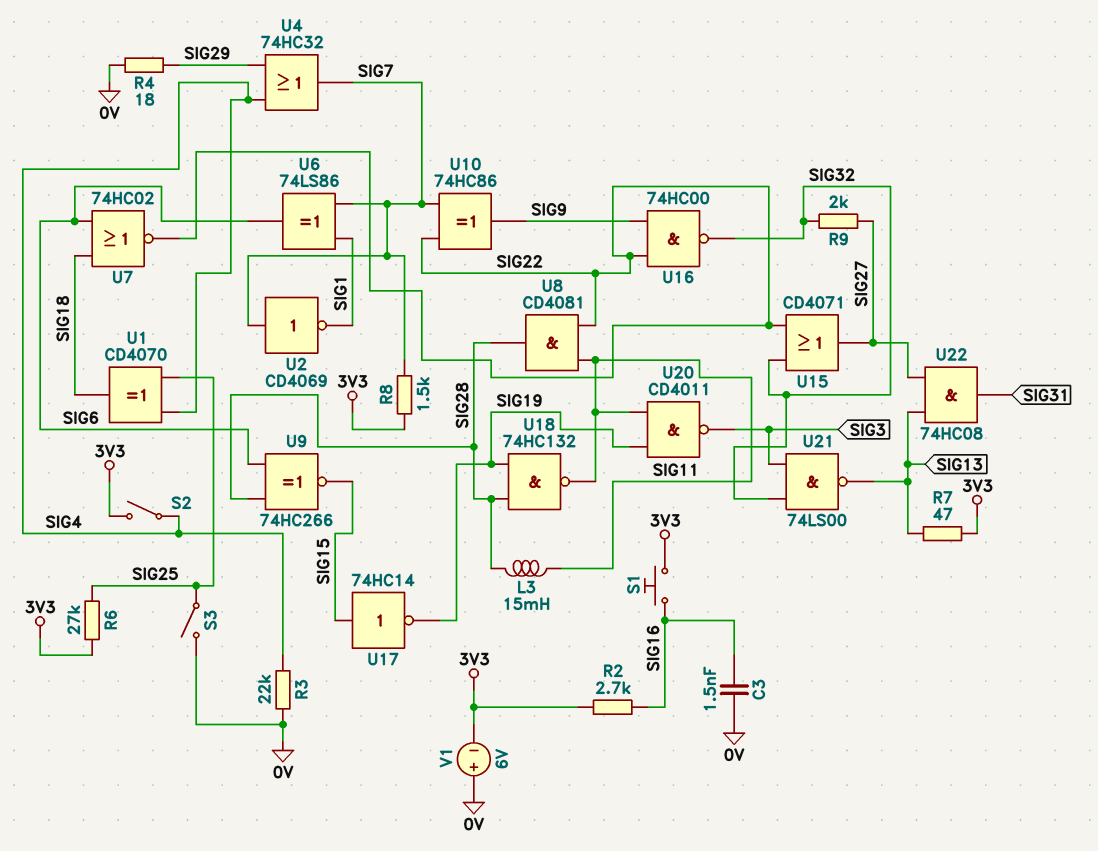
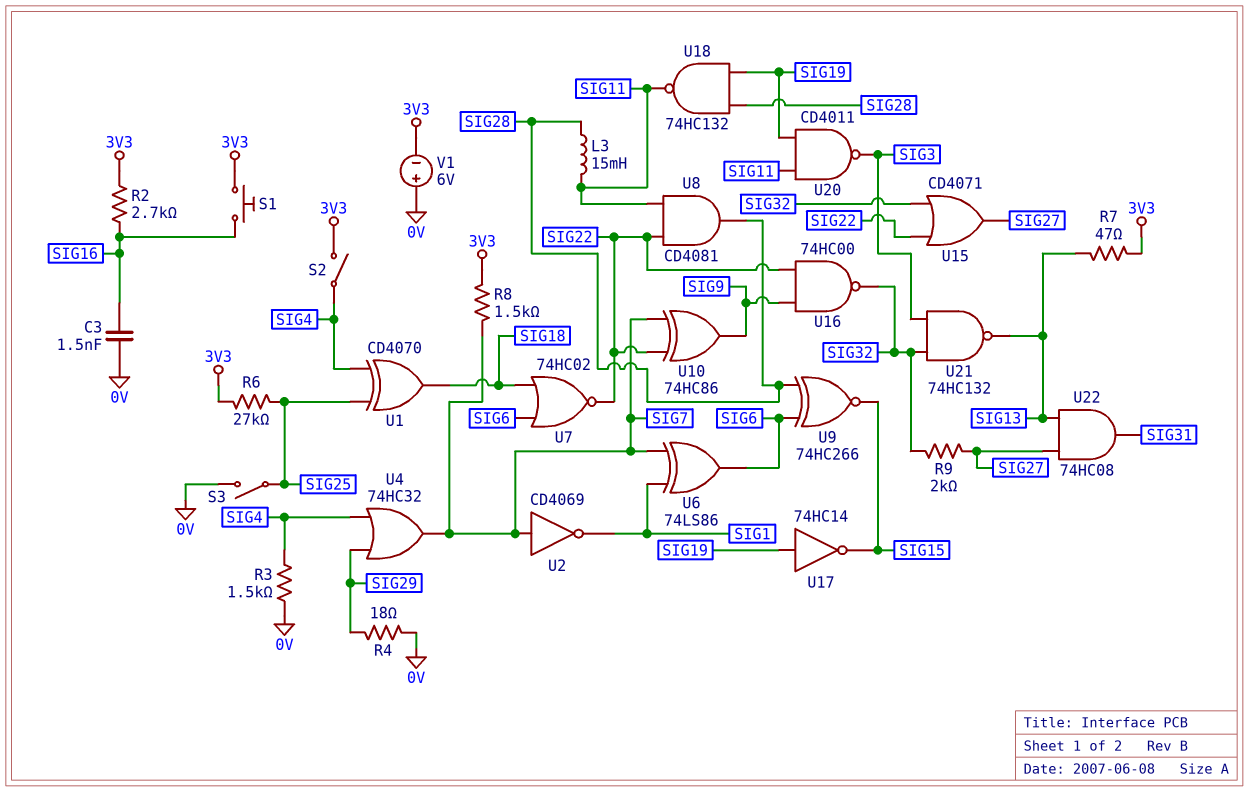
R3: 22k (0V, SIG4) -> 1.5k (0V, SIG4)
U17: NOT 74HC14 (in SIG15, out SIG19) -> NOT 74HC14 (in SIG19, out SIG15)
U21: NAND 74LS00 (in SIG3, in SIG32, out SIG13) -> NAND 74HC132 (in SIG3, in SIG32, out SIG13)

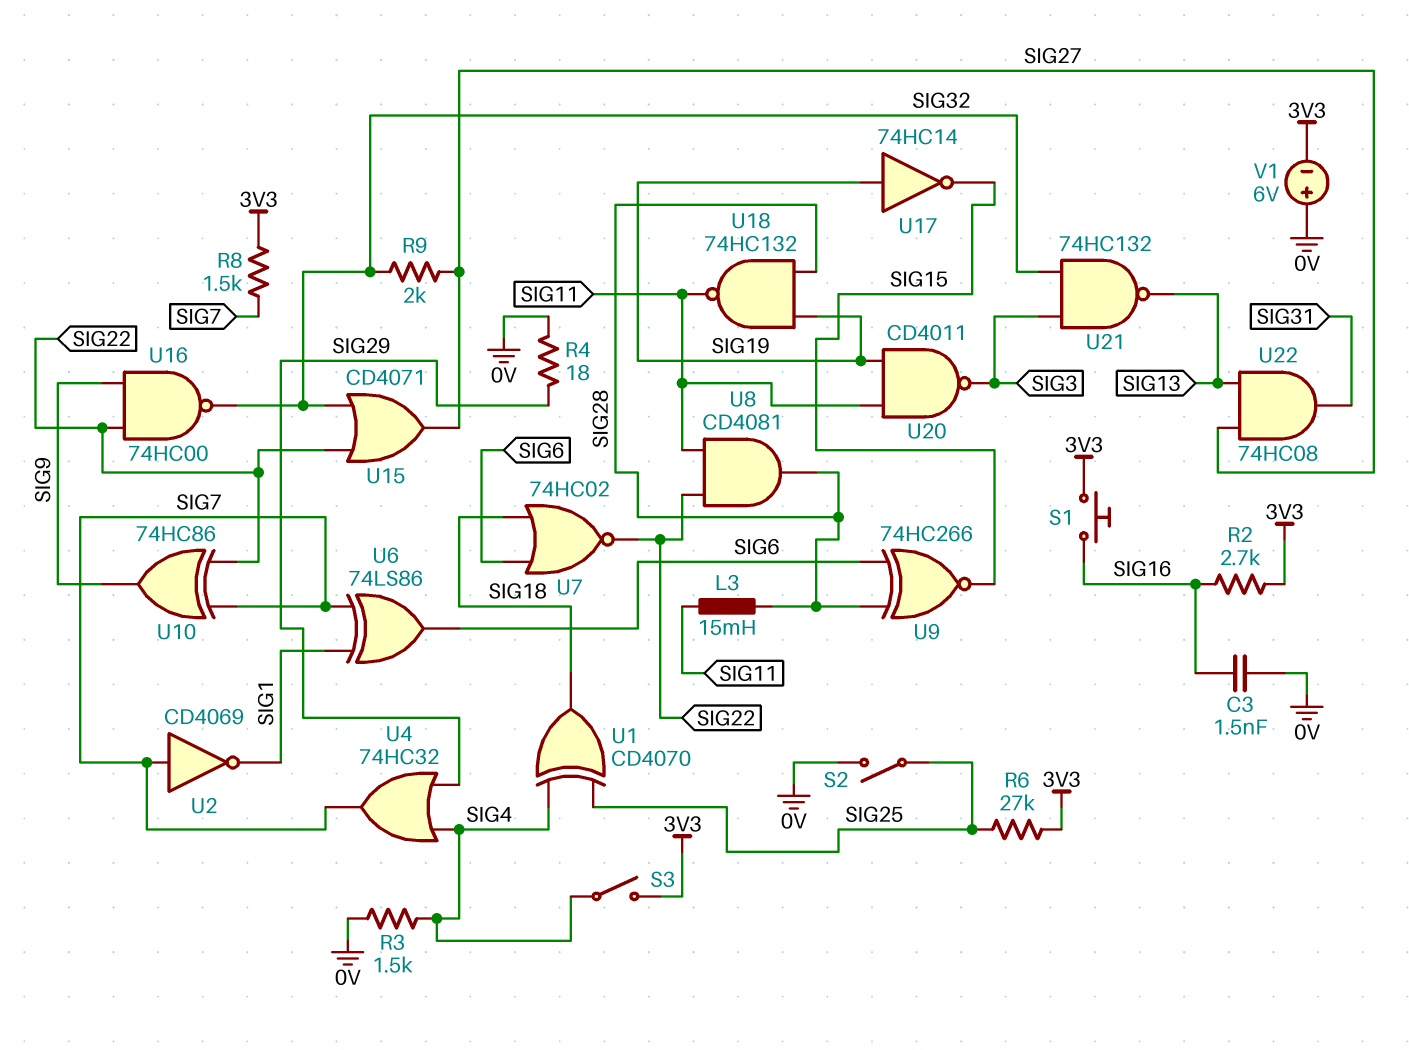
R7: 47 (3V3, SIG13) -> none
S2: switch (3V3, SIG4) -> switch (0V, SIG25)
S3: switch (0V, SIG25) -> switch (3V3, SIG4)

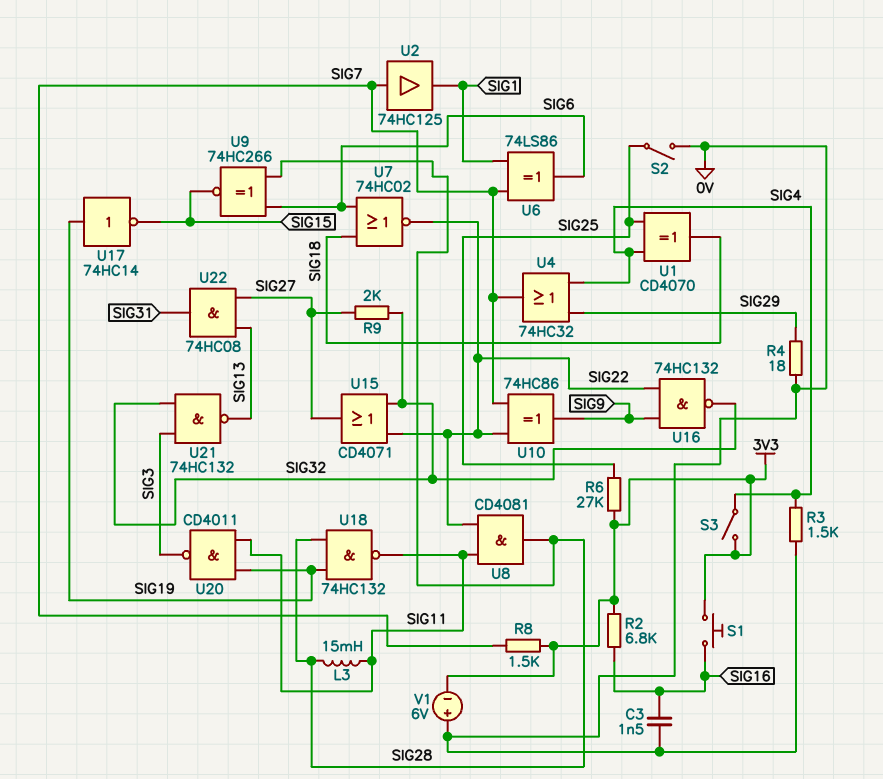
R2: 2.7k (3V3, SIG16) -> 6.8k (3V3, SIG16)
U2: NOT CD4069 (in SIG7, out SIG1) -> buffer 74HC125 (in SIG7, out SIG1)
U16: NAND 74HC00 (in SIG9, in SIG22, out SIG32) -> NAND 74HC132 (in SIG9, in SIG22, out SIG32)

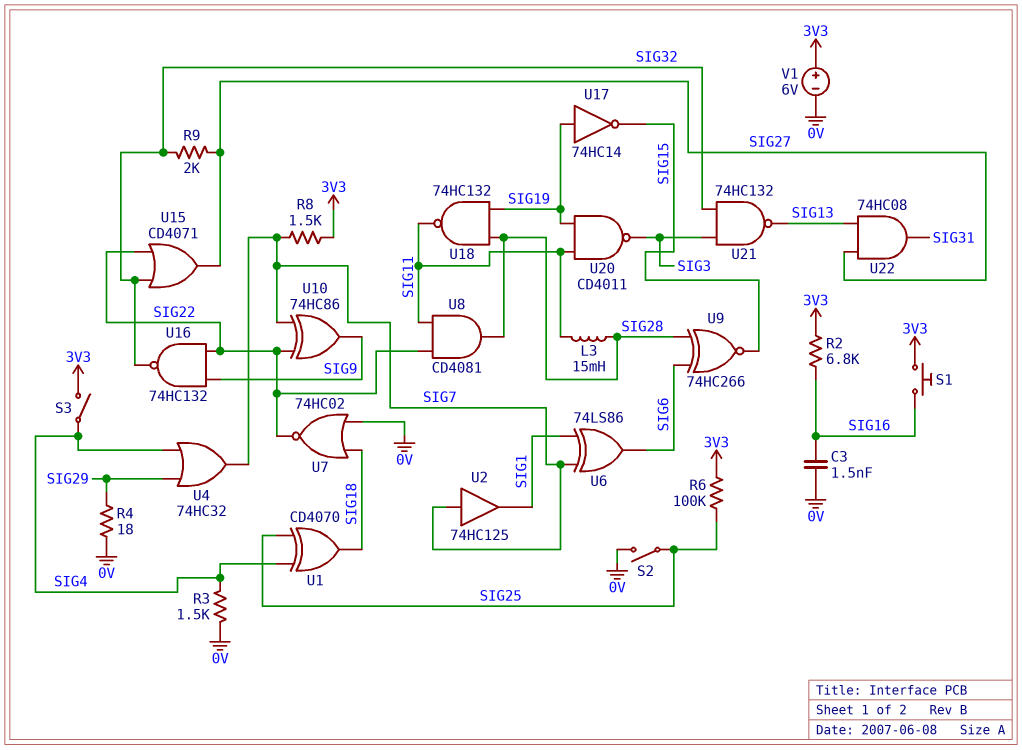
R6: 27k (3V3, SIG25) -> 100k (3V3, SIG25)
U7: NOR 74HC02 (in SIG6, in SIG18, out SIG22) -> NOR 74HC02 (in 0V, in SIG18, out SIG22)
V1: 6V (plus 0V, minus 3V3) -> 6V (plus 3V3, minus 0V)

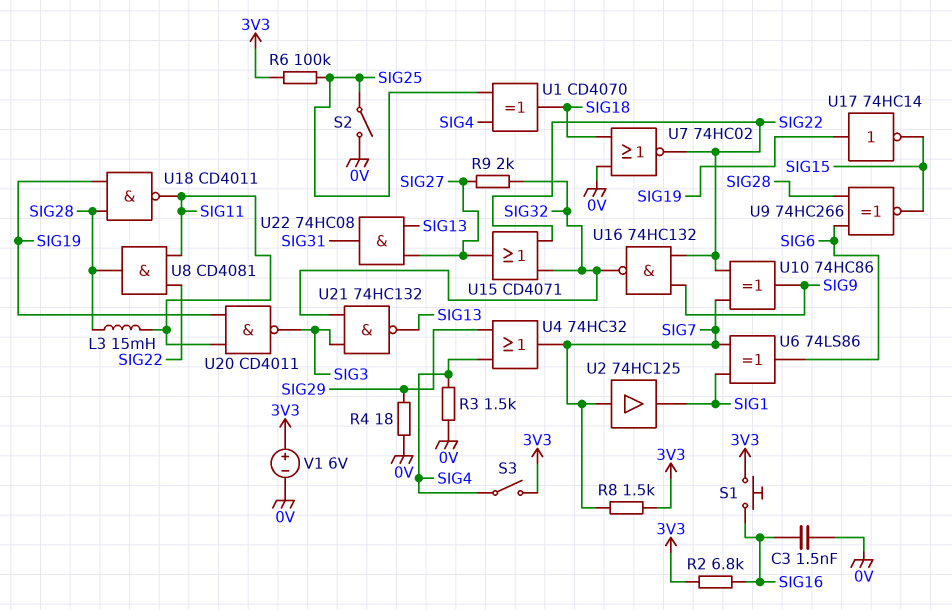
U18: NAND 74HC132 (in SIG19, in SIG28, out SIG11) -> NAND CD4011 (in SIG19, in SIG28, out SIG11)

